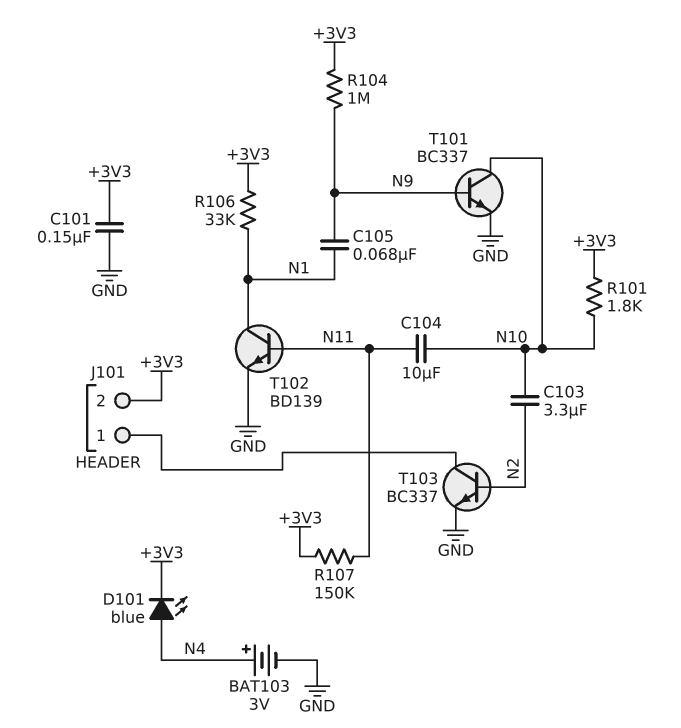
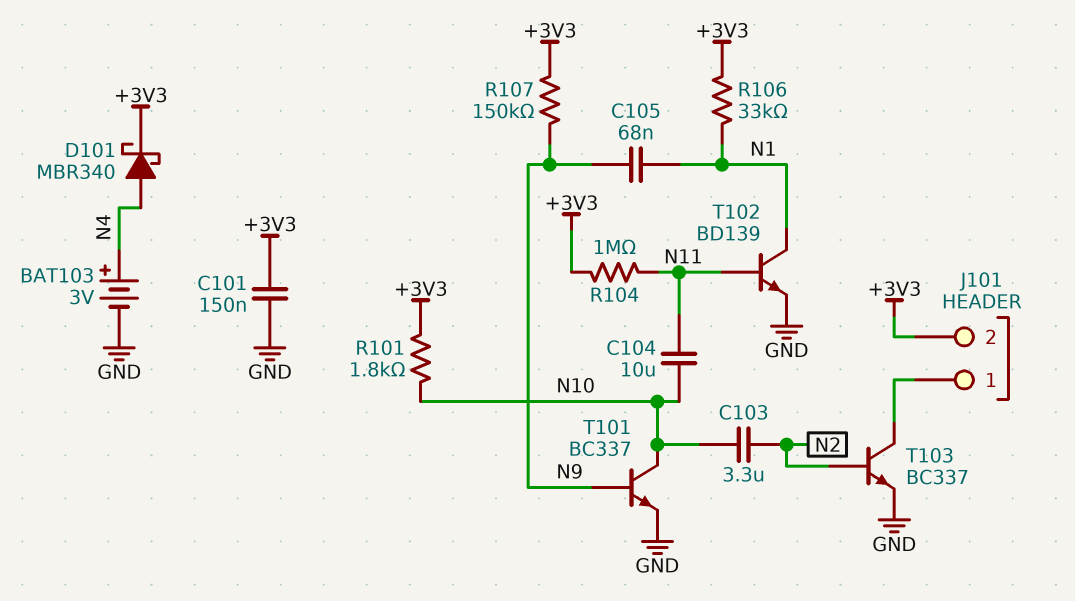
D101: LED blue (A N4, K +3V3) -> schottky MBR340 (A N4, K +3V3)
R104: 1M (+3V3, N9) -> 1M (+3V3, N11)
R107: 150k (+3V3, N11) -> 150k (+3V3, N9)

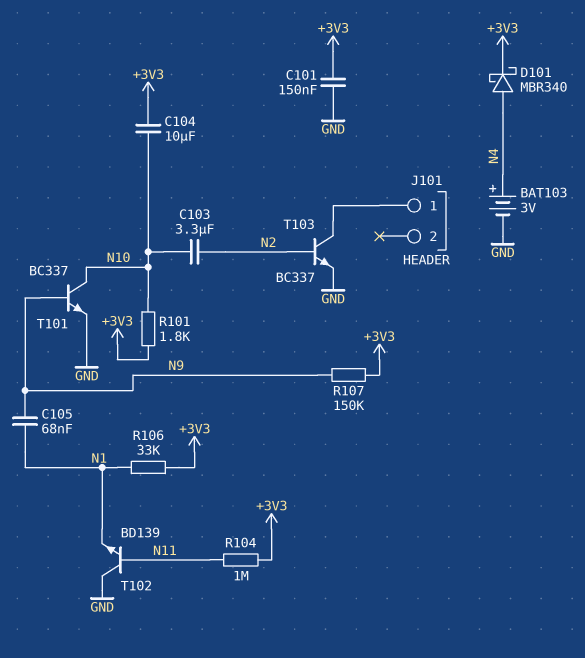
C104: 10uF (N10, N11) -> 10uF (+3V3, N10)
J101 pin 2: +3V3 -> none
T102: NPN BD139 (B N11, C N1, E GND) -> NPN BD139 (B N11, C GND, E N1)

